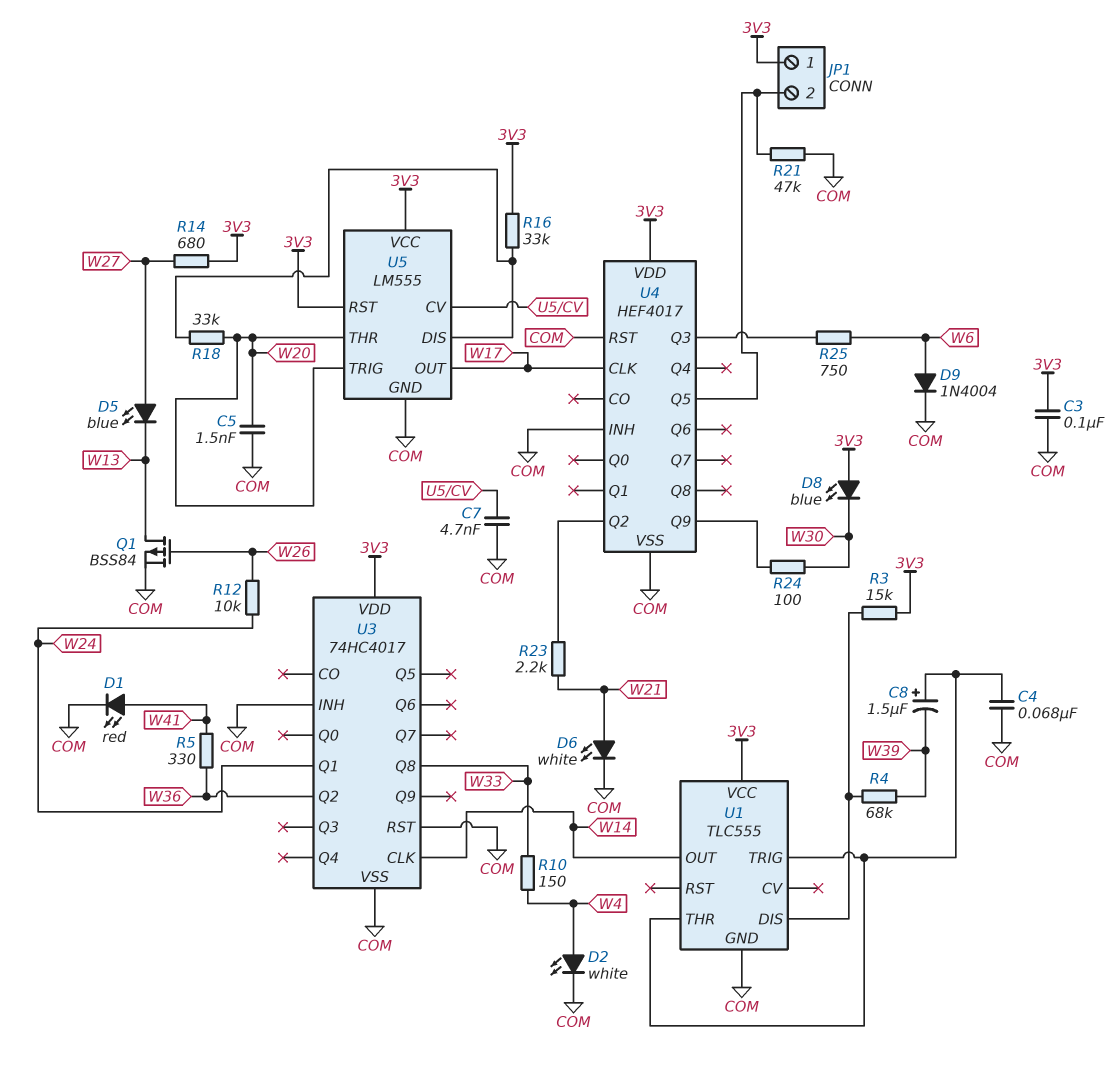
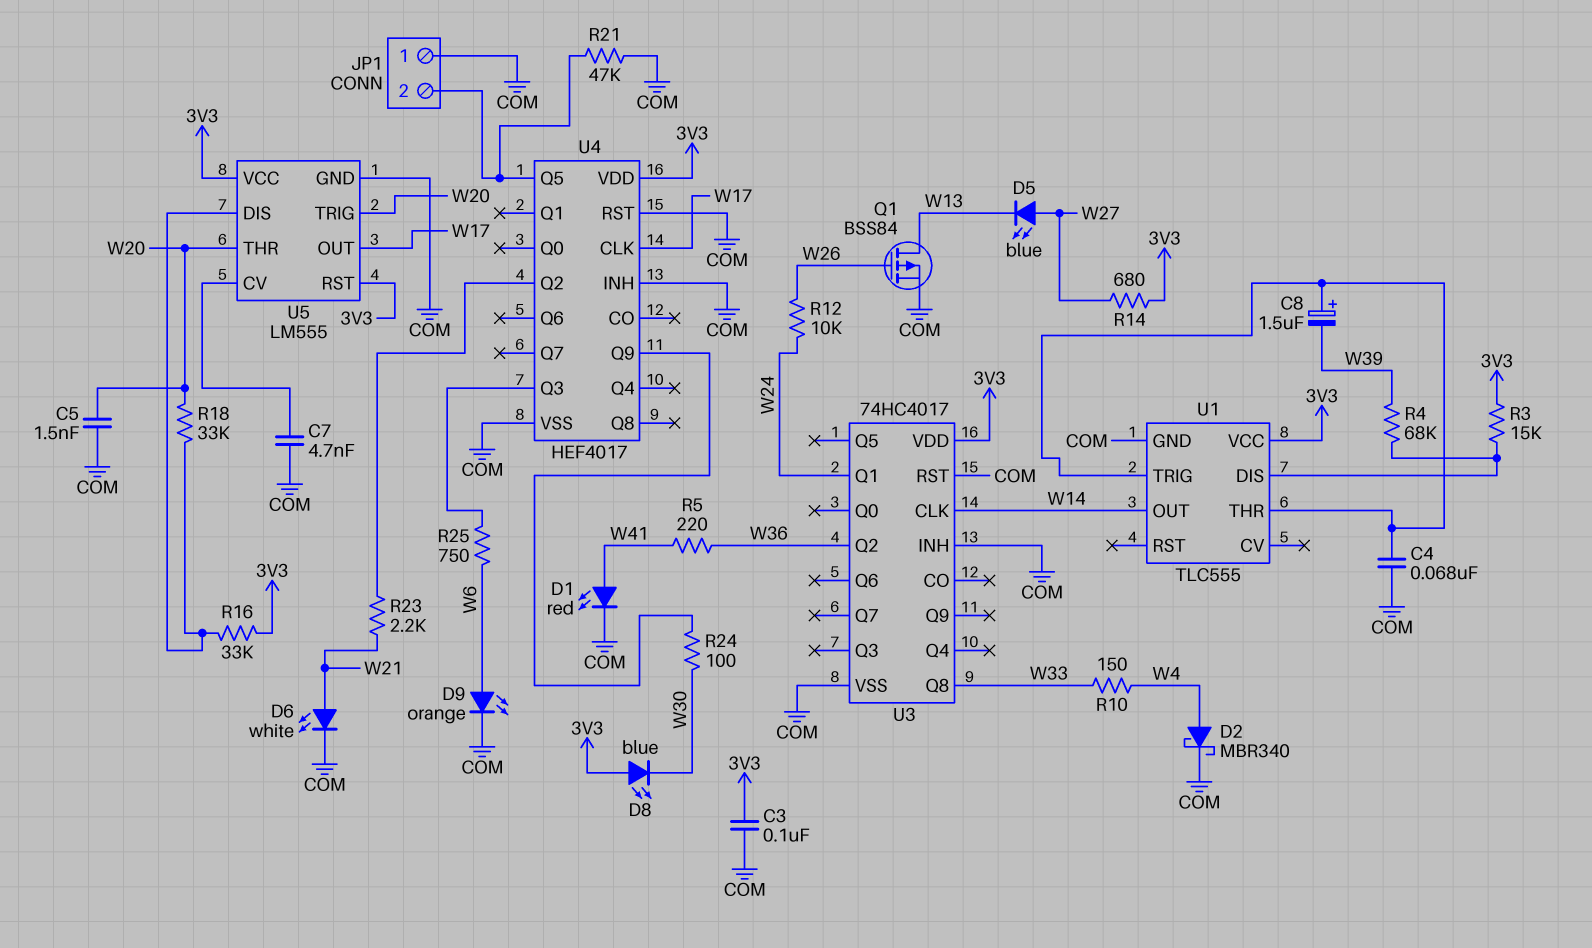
D2: LED white (A W4, K COM) -> schottky MBR340 (A W4, K COM)
D9: diode 1N4004 (A W6, K COM) -> LED orange (A W6, K COM)
JP1 pin 1: 3V3 -> COM
R5: 330 (W36, W41) -> 220 (W36, W41)

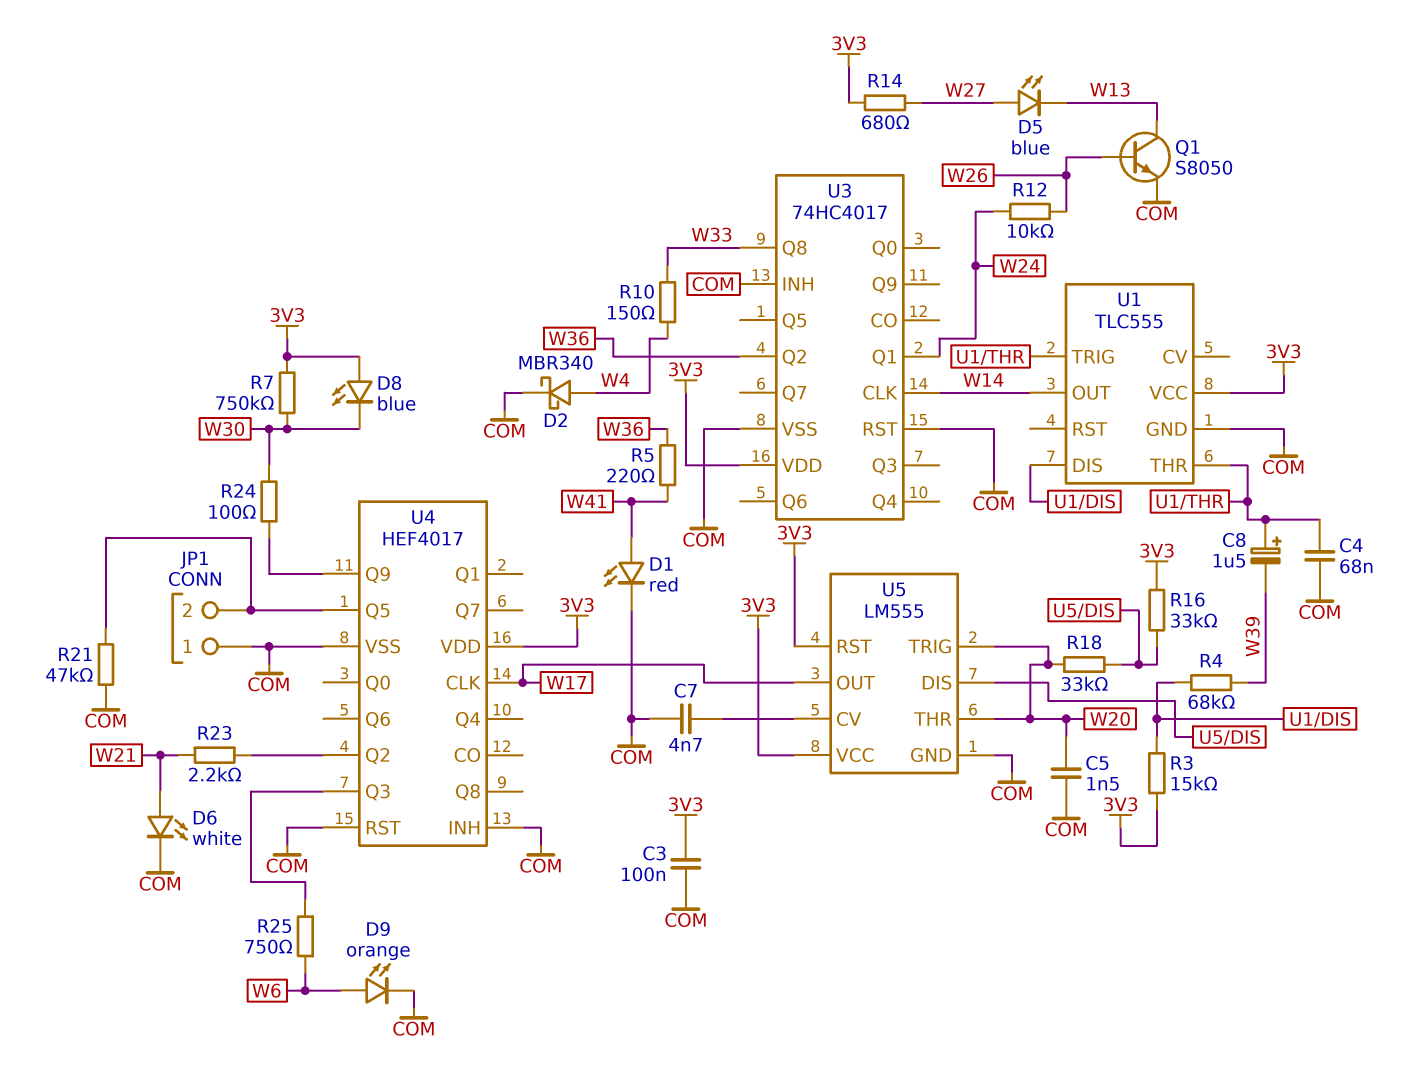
Q1: PMOS BSS84 (G W26, D W13, S COM) -> NPN S8050 (B W26, C W13, E COM)
R7: none -> 750k (3V3, W30)

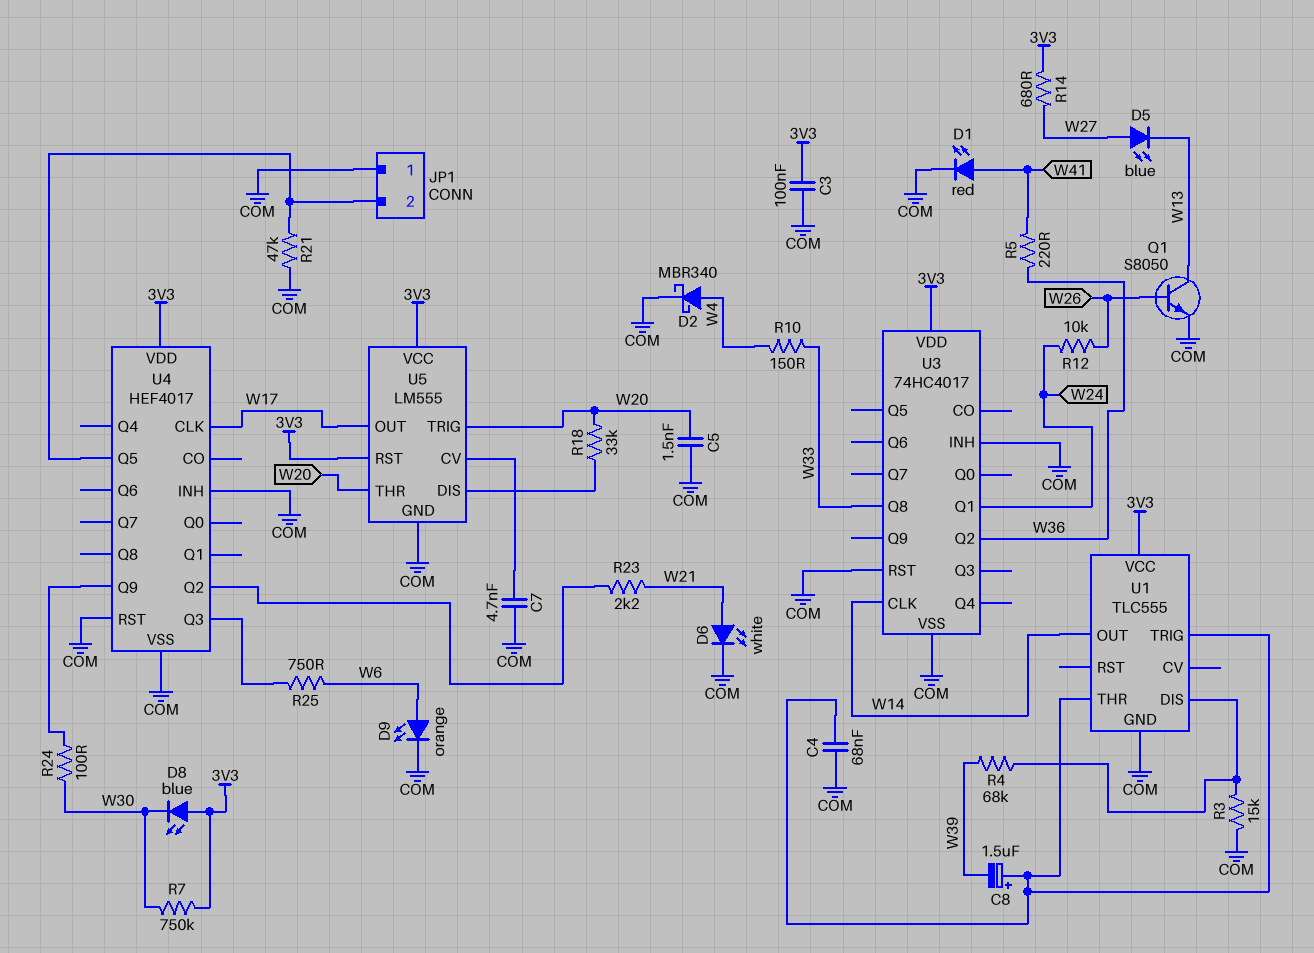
R3: 15k (3V3, U1/DIS) -> 15k (COM, U1/DIS)
R16: 33k (3V3, U5/DIS) -> none

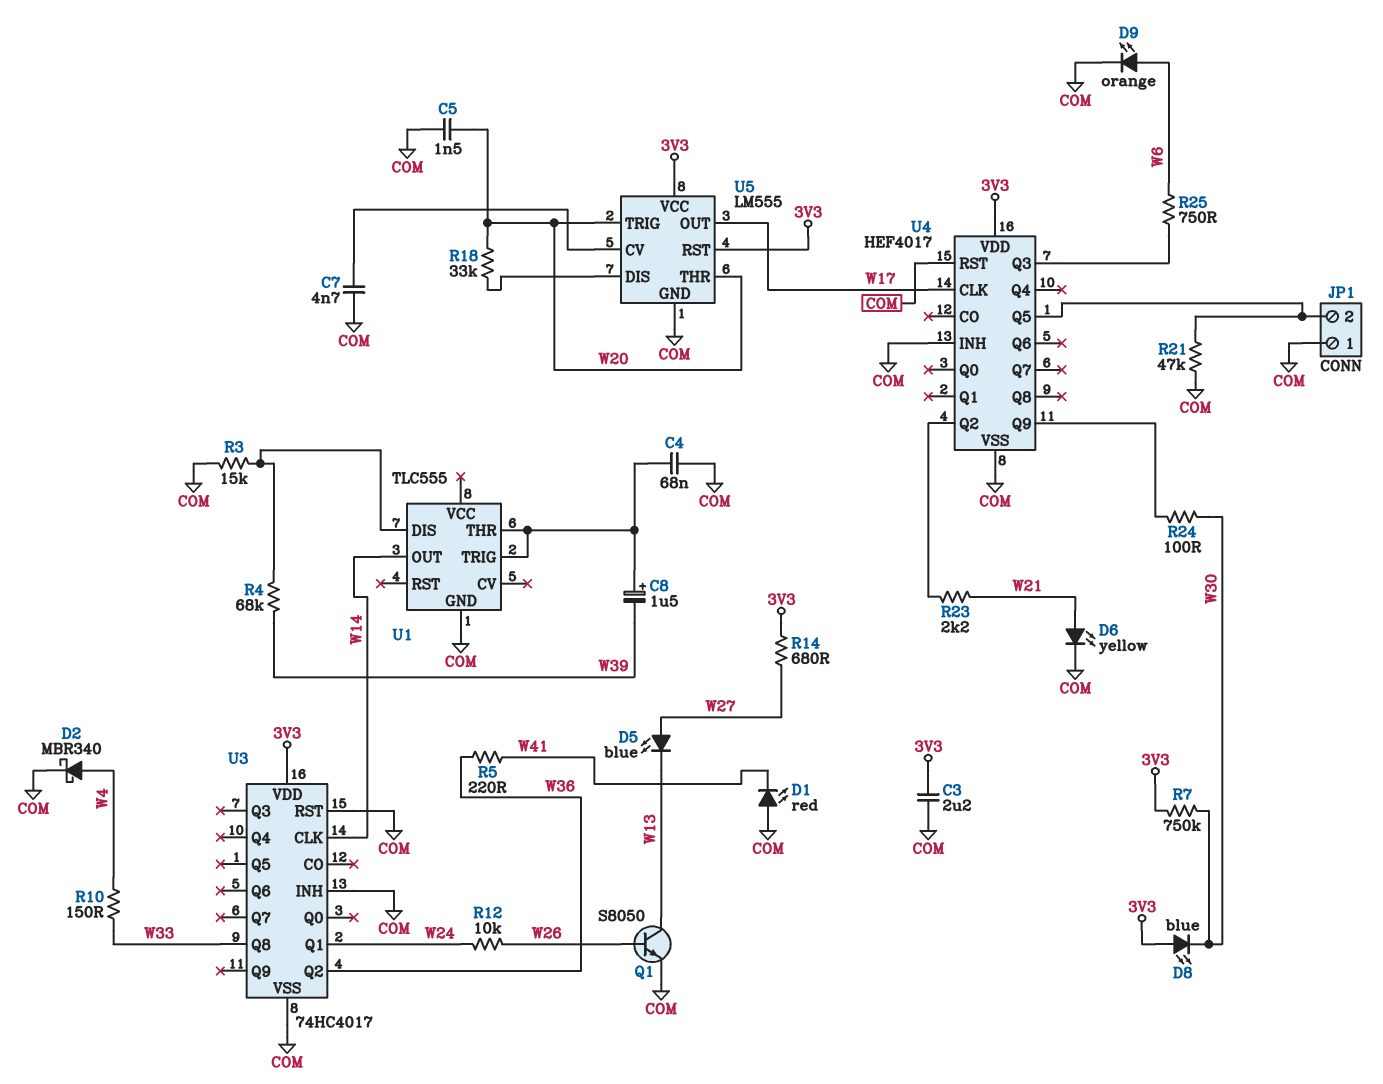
C3: 100nF (3V3, COM) -> 2.2uF (3V3, COM)
D1: LED red (A W41, K COM) -> LED red (A COM, K W41)
D6: LED white (A W21, K COM) -> LED yellow (A W21, K COM)
U1 pin VCC: 3V3 -> none

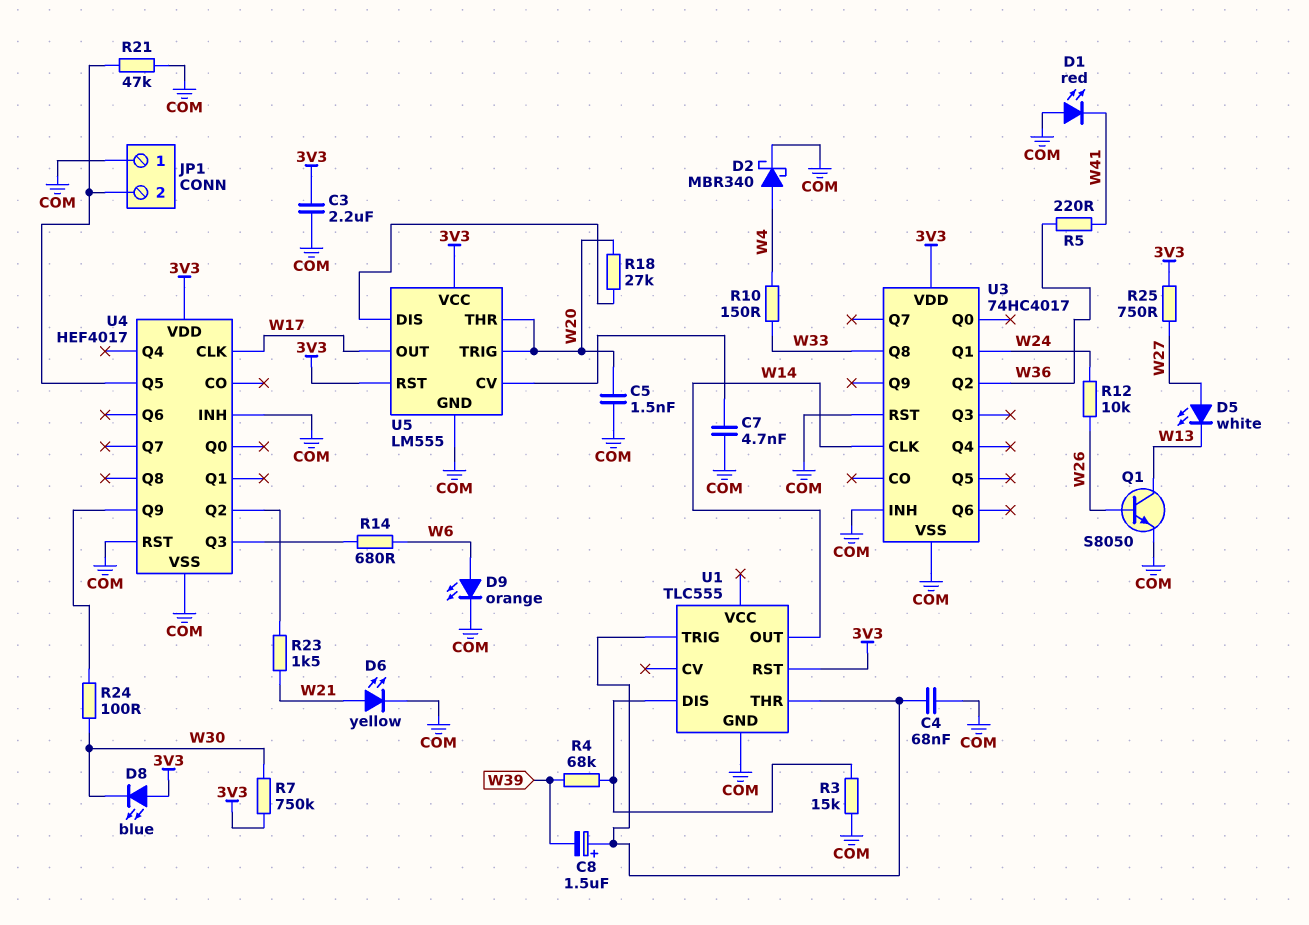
D5: LED blue (A W27, K W13) -> LED white (A W27, K W13)
R14: 680 (3V3, W27) -> 680 (U4/Q3, W6)
R18: 33k (U5/DIS, W20) -> 27k (U5/DIS, W20)
R23: 2.2k (U4/Q2, W21) -> 1.5k (U4/Q2, W21)
R25: 750 (U4/Q3, W6) -> 750 (3V3, W27)
U1 pin RST: none -> 3V3

